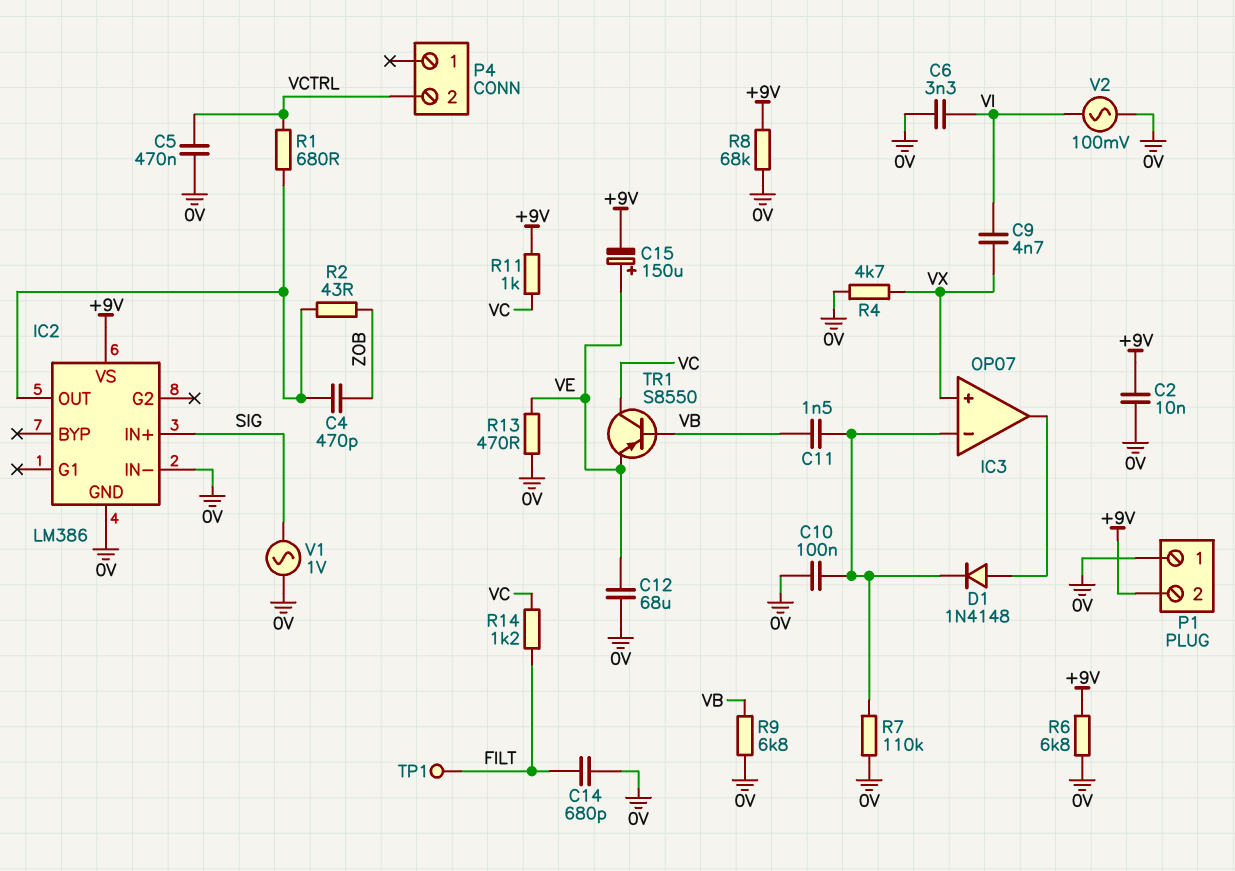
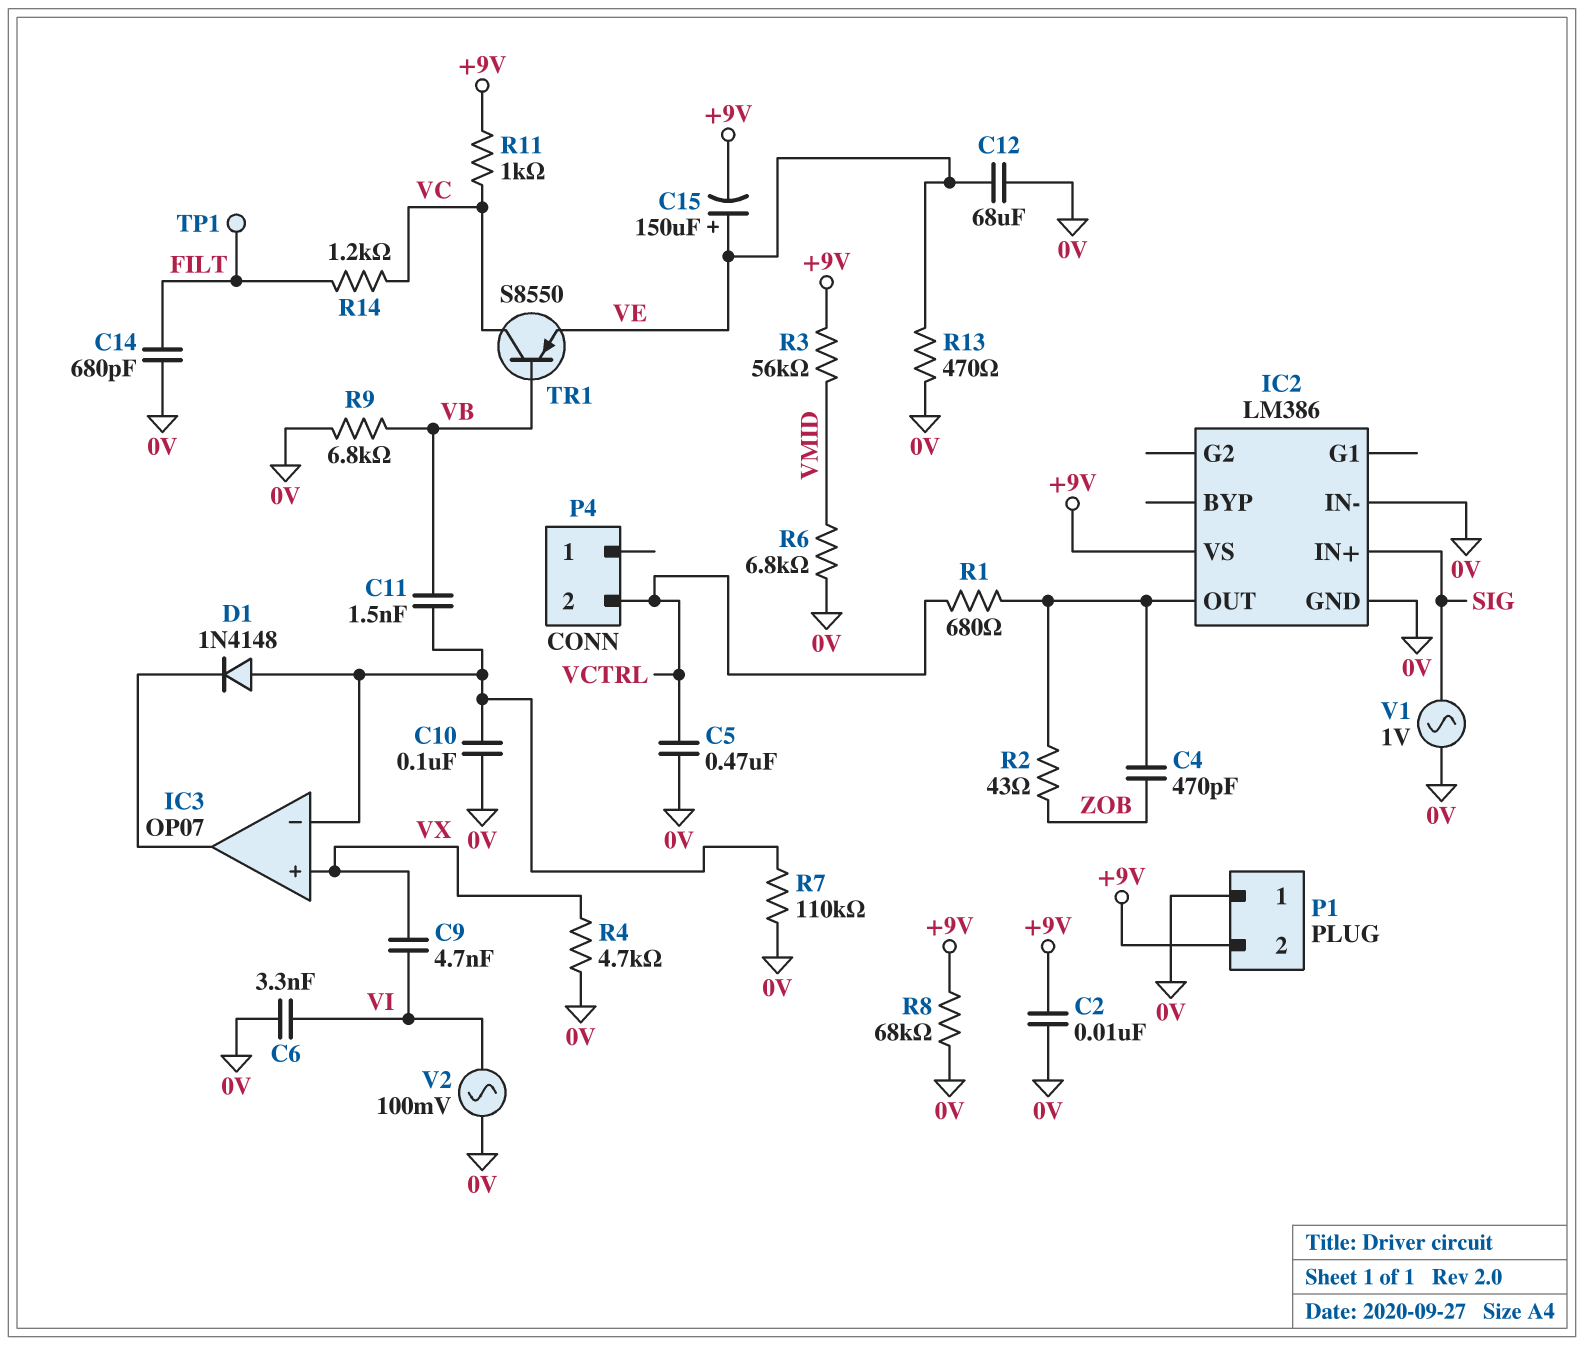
D1: diode 1N4148 (A IC3/out, K IC3/in-) -> diode 1N4148 (A IC3/in-, K IC3/out)
R3: none -> 56k (+9V, VMID)
R6: 6.8k (+9V, 0V) -> 6.8k (0V, VMID)

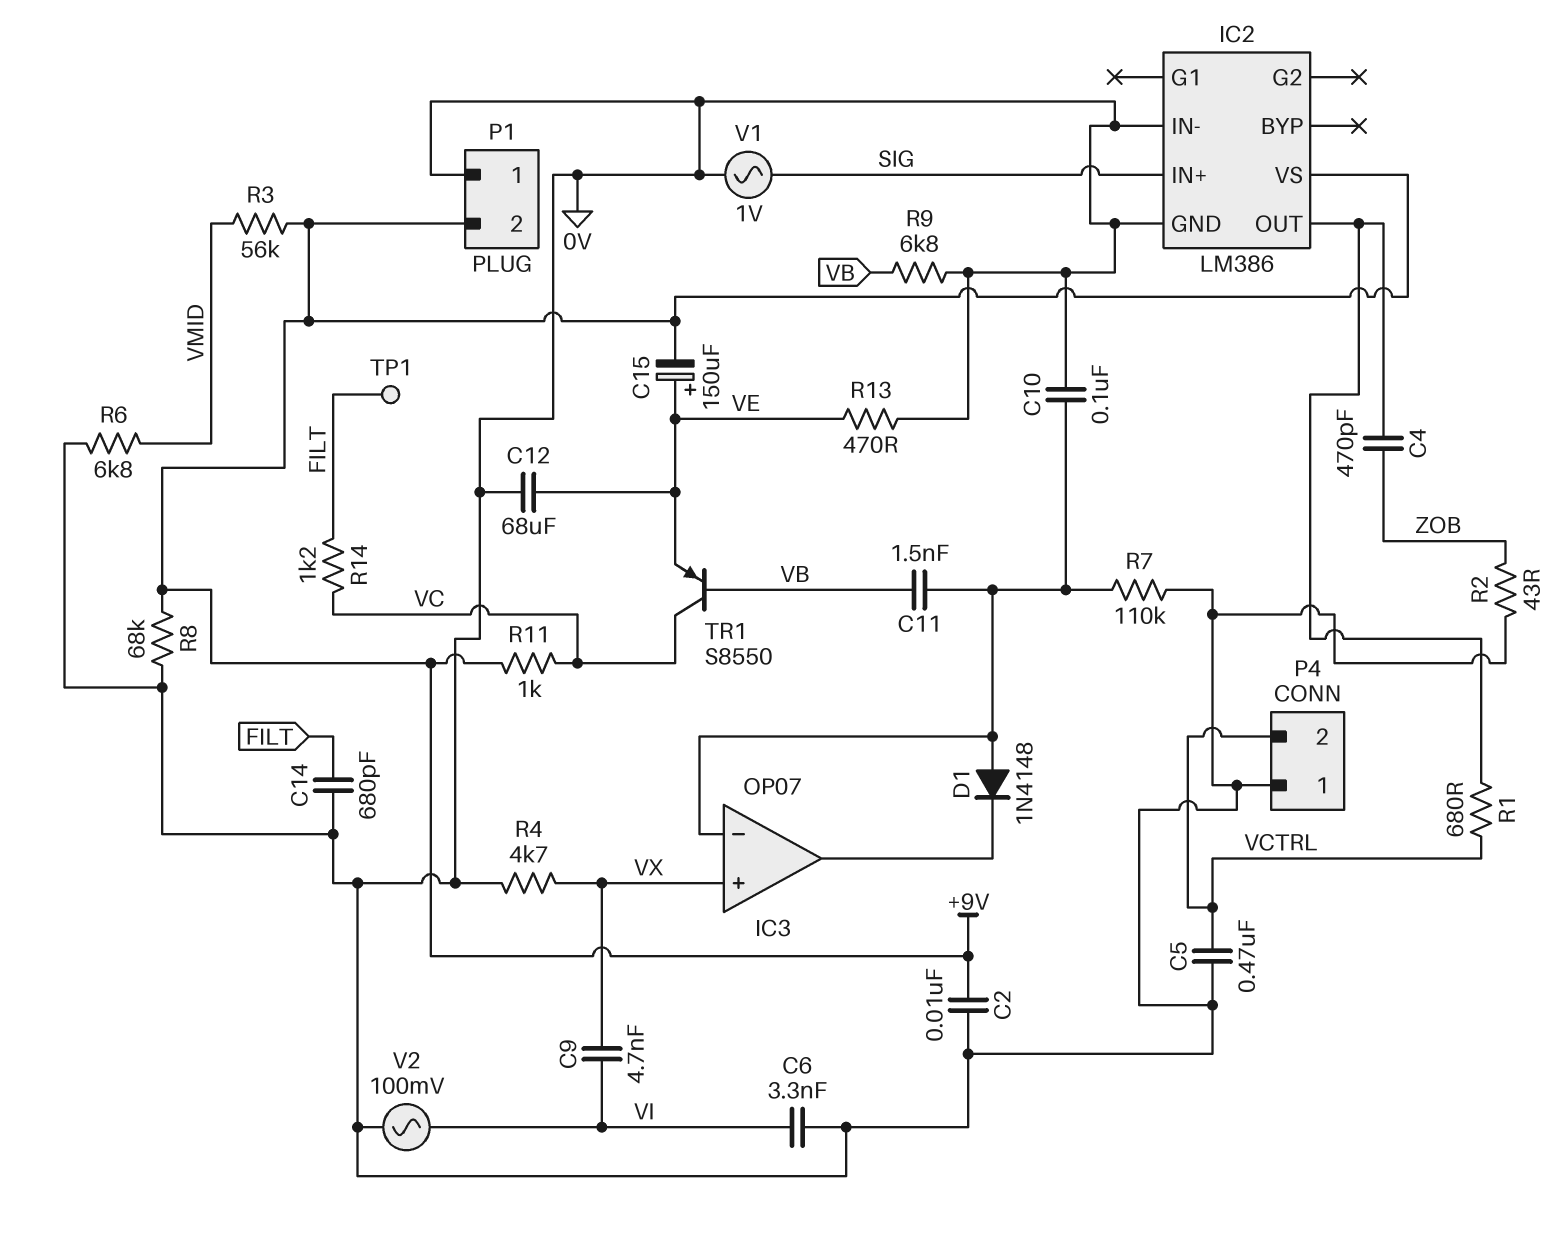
P4 pin 1: none -> 0V
R2: 43 (IC2/OUT, ZOB) -> 43 (0V, ZOB)

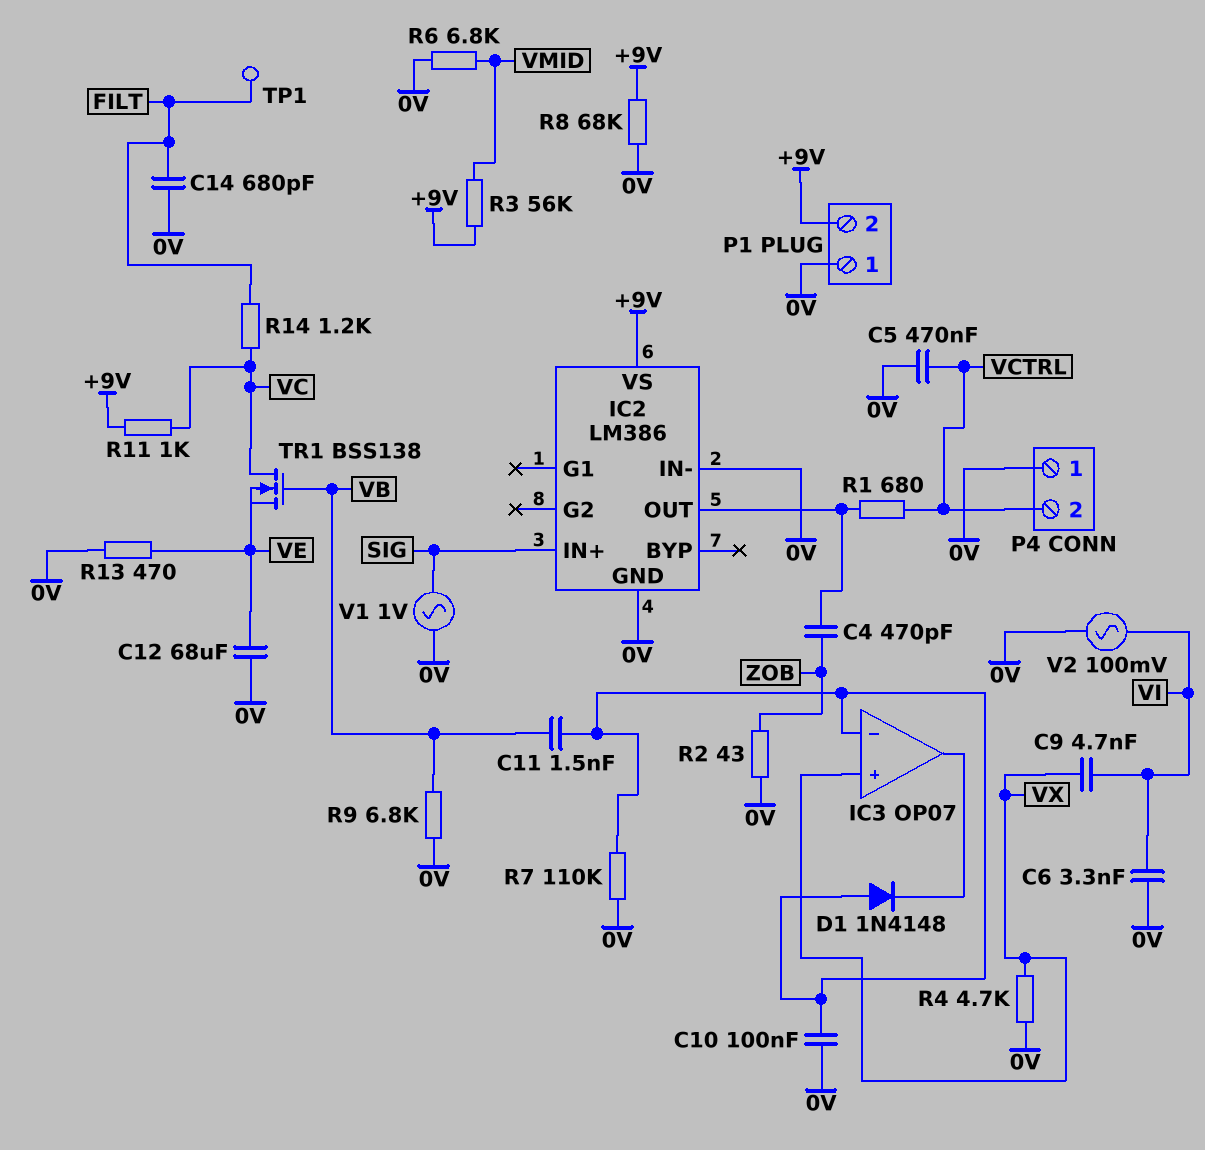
C2: 10nF (+9V, 0V) -> none
C15: 150uF (plus VE, minus +9V) -> none
TR1: PNP S8550 (B VB, C VC, E VE) -> NMOS BSS138 (G VB, D VC, S VE)

